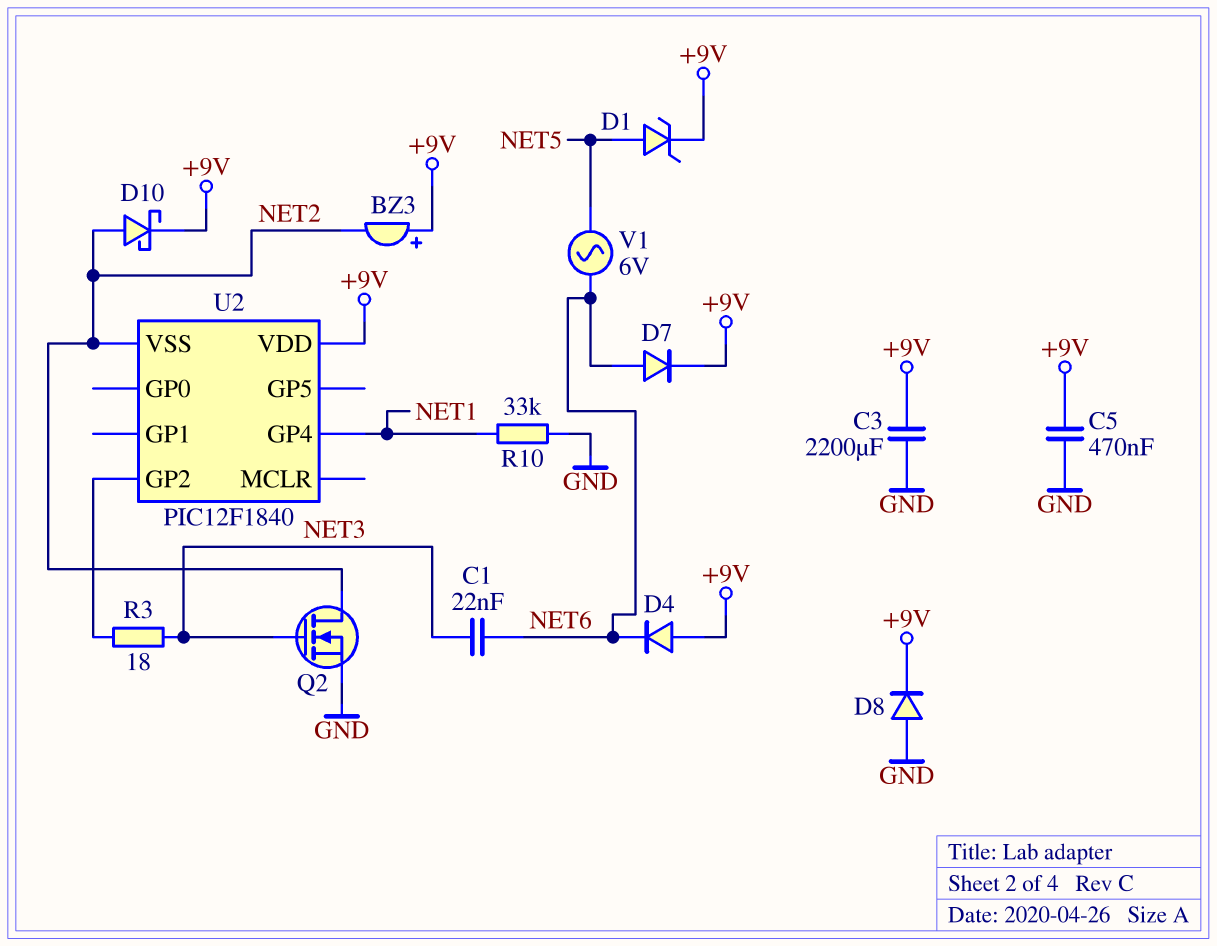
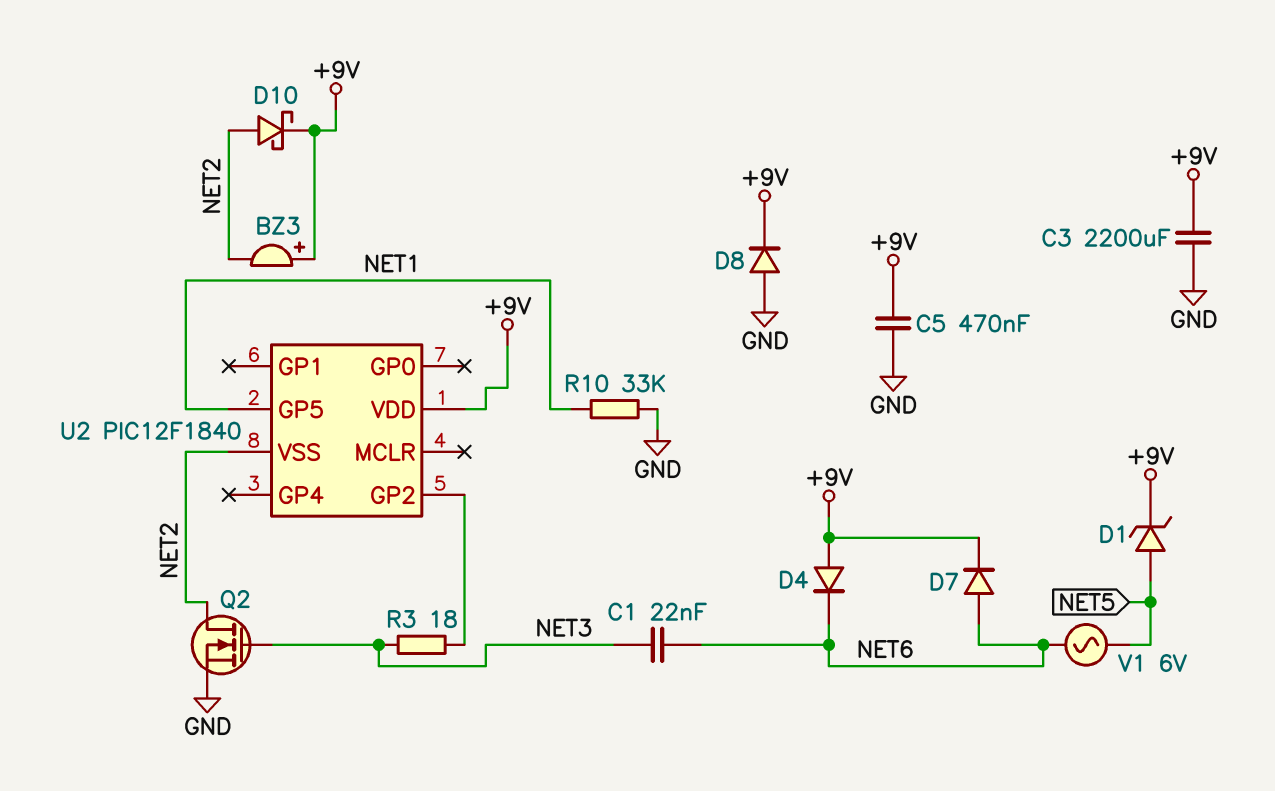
U2 pin GP4: NET1 -> none
U2 pin GP5: none -> NET1

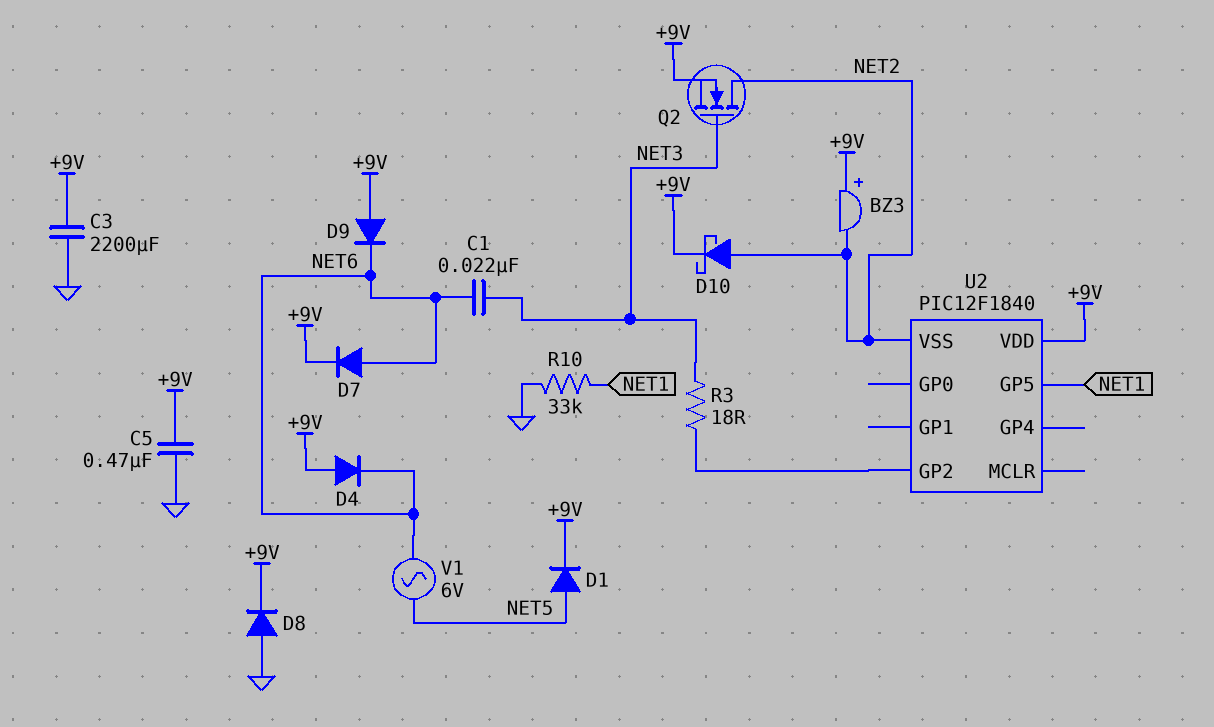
D1: zener (A NET5, K +9V) -> diode (A NET5, K +9V)
D9: none -> diode (A +9V, K NET6)
Q2: NMOS (G NET3, D NET2, S GND) -> NMOS (G NET3, D NET2, S +9V)

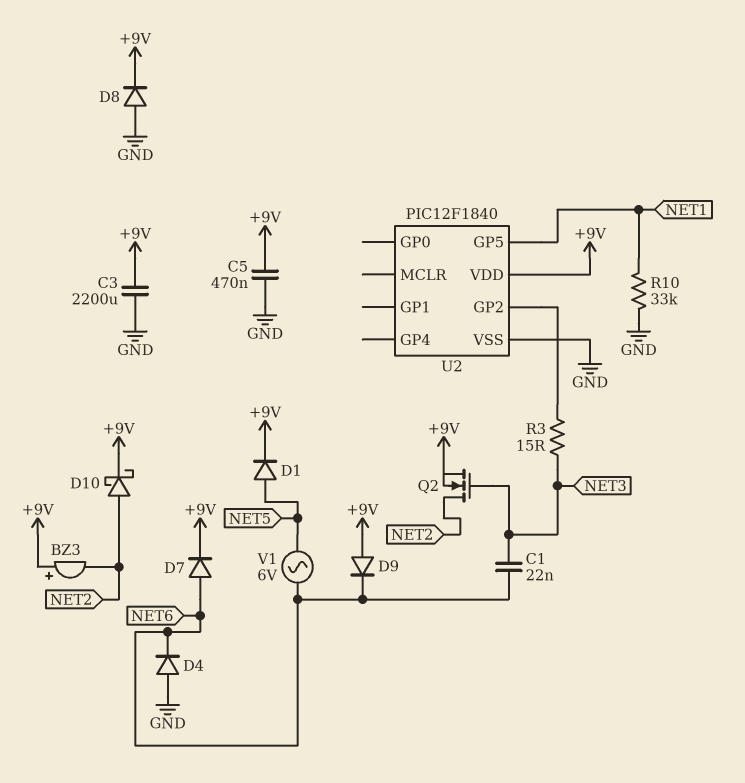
D4: diode (A +9V, K NET6) -> diode (A GND, K NET6)
R3: 18 (NET3, U2/GP2) -> 15 (NET3, U2/GP2)
U2 pin VSS: NET2 -> GND

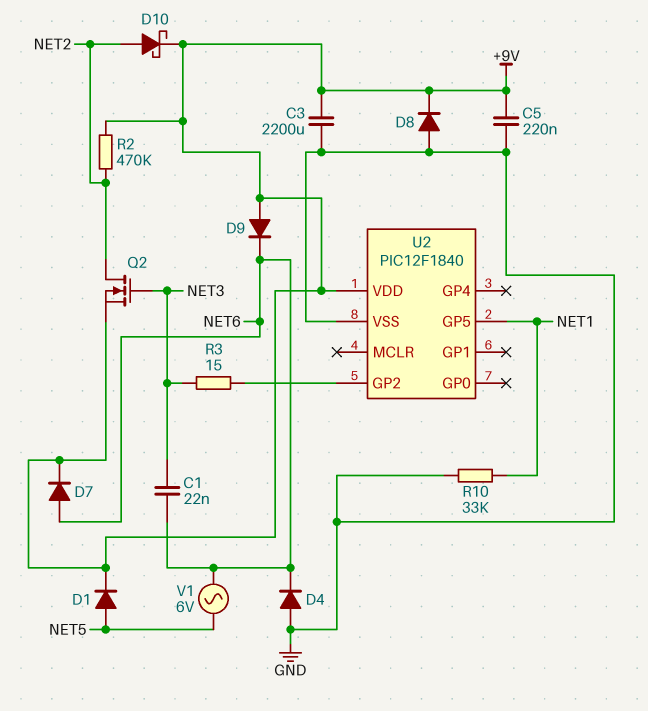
BZ3: buzzer (plus +9V, minus NET2) -> none
C5: 470nF (+9V, GND) -> 220nF (+9V, GND)
R2: none -> 470k (+9V, NET2)

